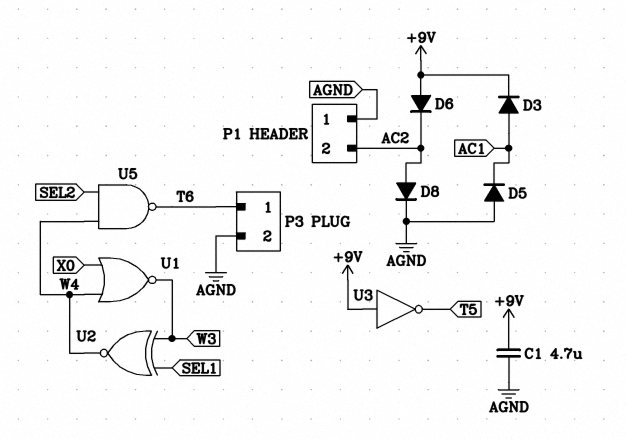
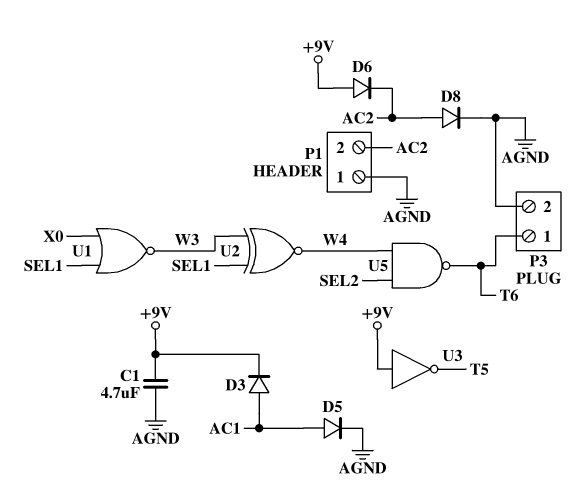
D5: diode (A AGND, K AC1) -> diode (A AC1, K AGND)
U1: NOR (in W4, in X0, out W3) -> NOR (in SEL1, in X0, out W3)

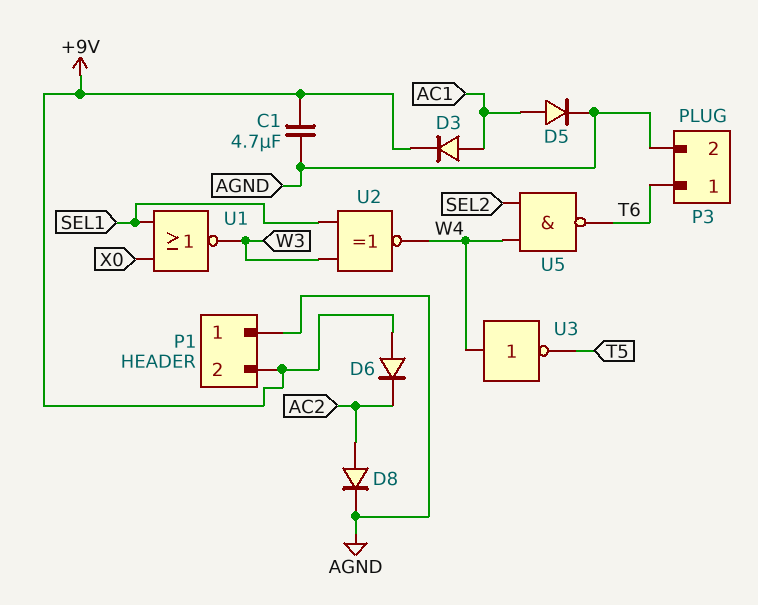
P1 pin 2: AC2 -> +9V
U3: NOT (in +9V, out T5) -> NOT (in W4, out T5)

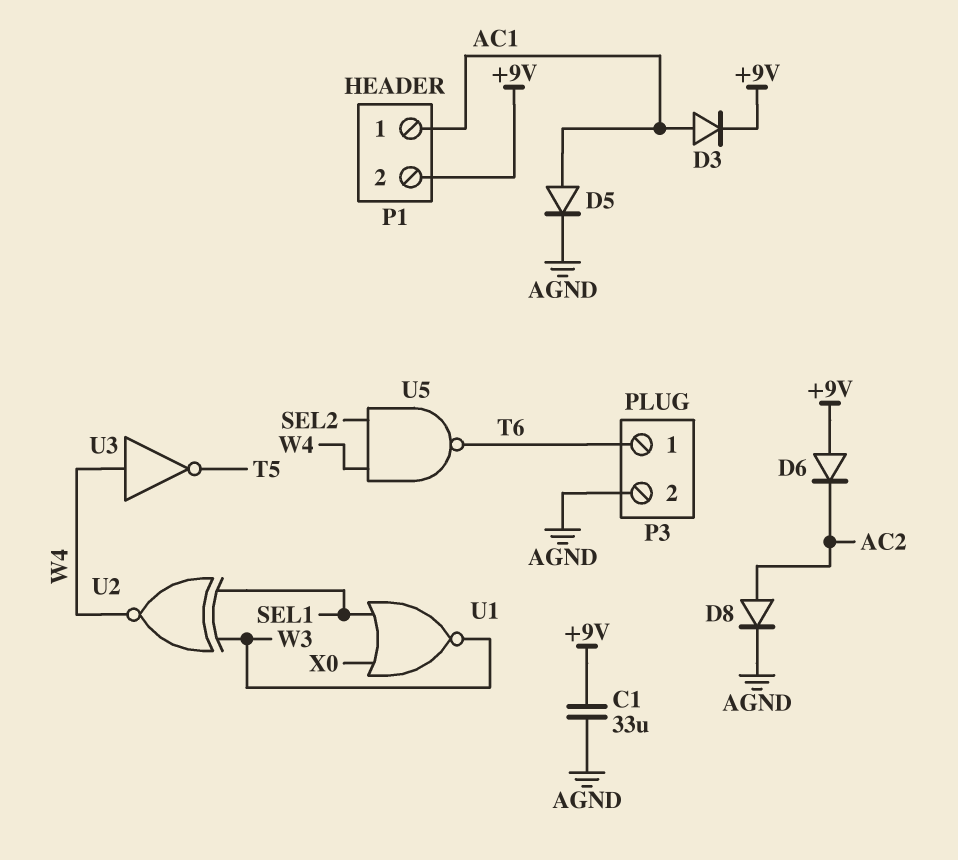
C1: 4.7uF (+9V, AGND) -> 33uF (+9V, AGND)
P1 pin 1: AGND -> AC1

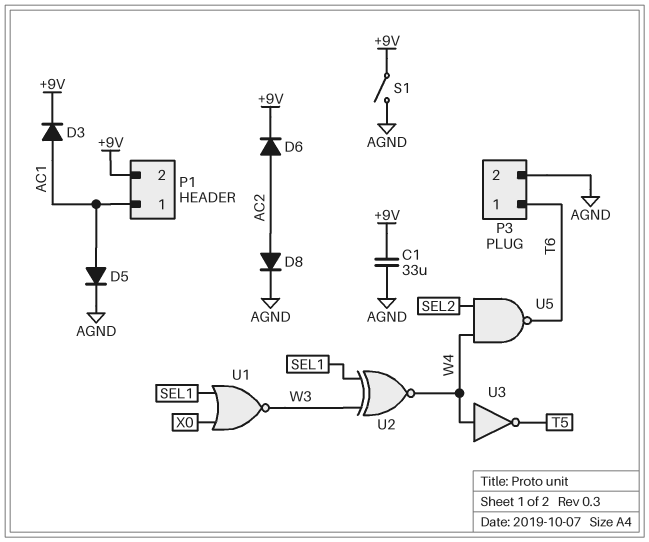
D6: diode (A +9V, K AC2) -> diode (A AC2, K +9V)
S1: none -> switch (+9V, AGND)

